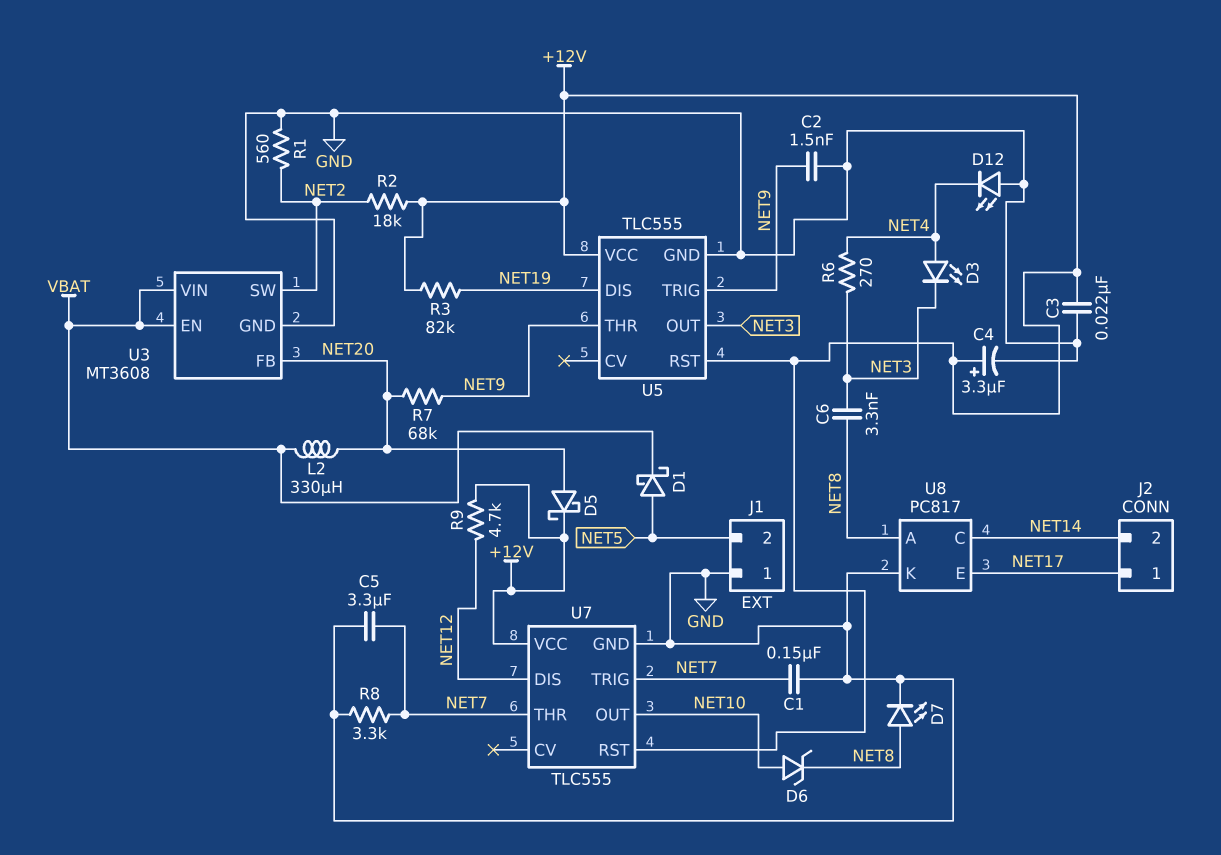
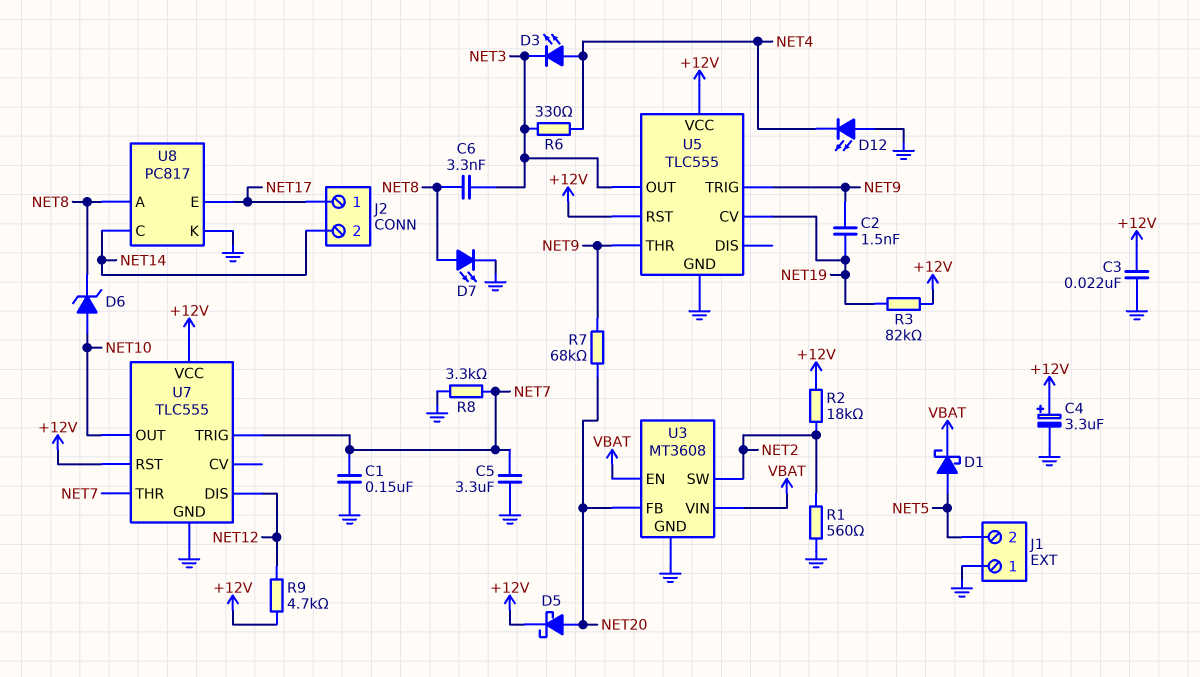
C2: 1.5nF (GND, NET9) -> 1.5nF (NET9, NET19)
L2: 330uH (NET20, VBAT) -> none
R6: 270 (NET3, NET4) -> 330 (NET3, NET4)
U5 pin CV: none -> NET19
U5 pin DIS: NET19 -> none

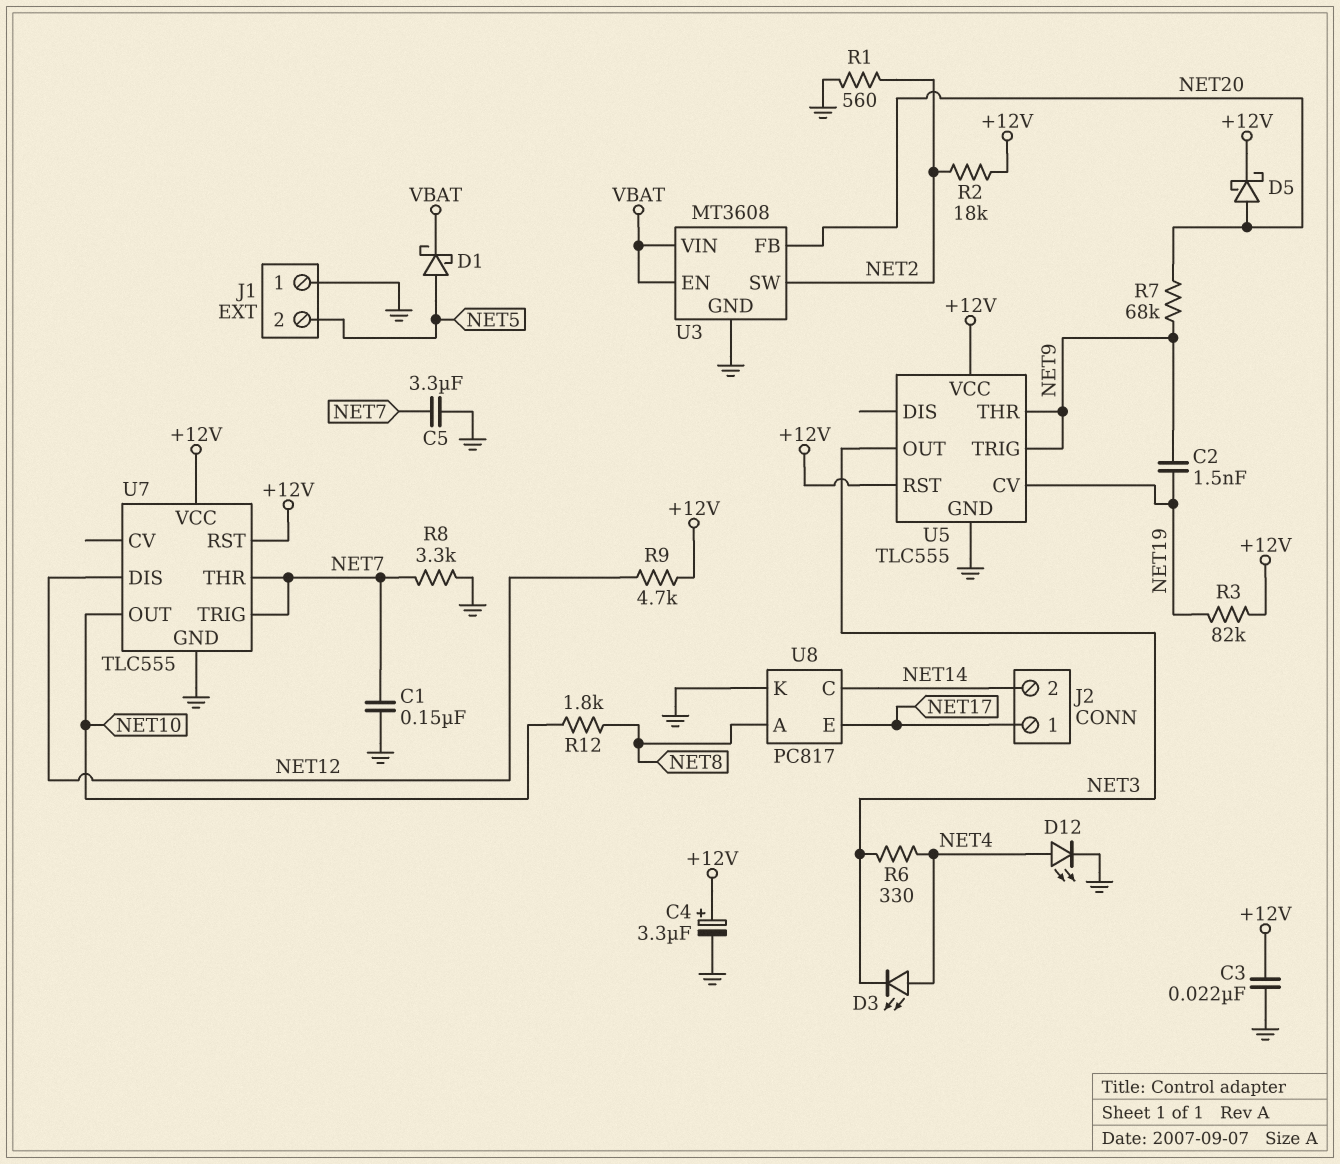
C6: 3.3nF (NET3, NET8) -> none
D6: zener (A NET10, K NET8) -> none
D7: LED (A NET8, K GND) -> none
D12: LED (A GND, K NET4) -> LED (A NET4, K GND)
R12: none -> 1.8k (NET8, NET10)

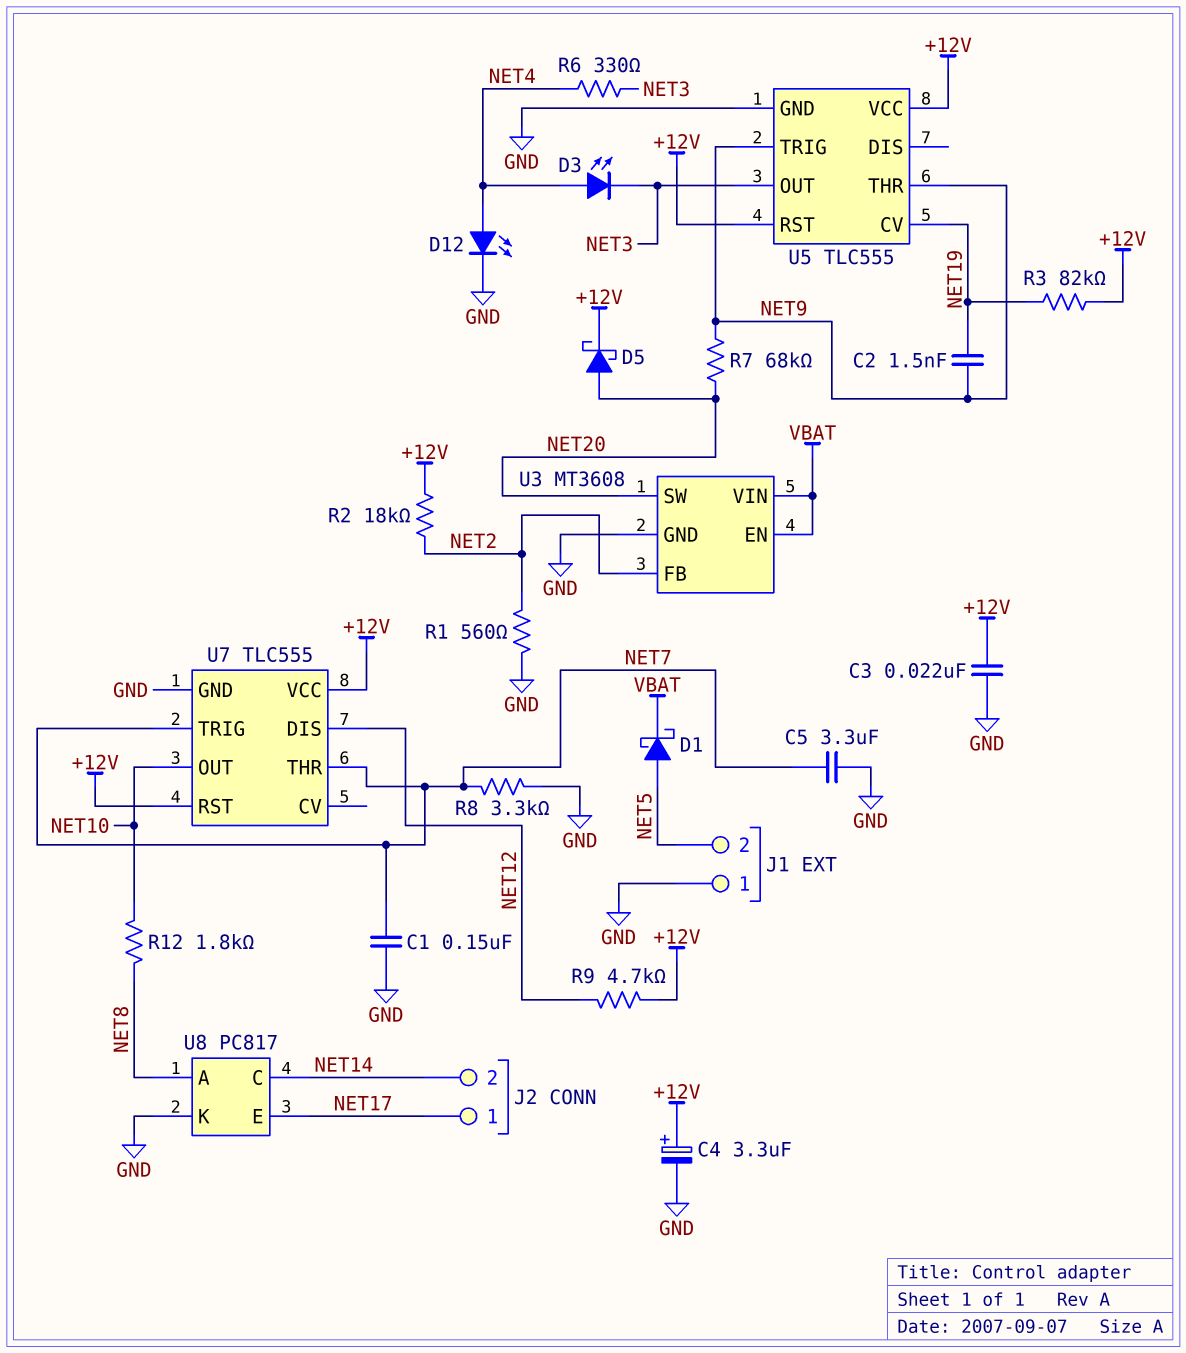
U3 pin FB: NET20 -> NET2
U3 pin SW: NET2 -> NET20

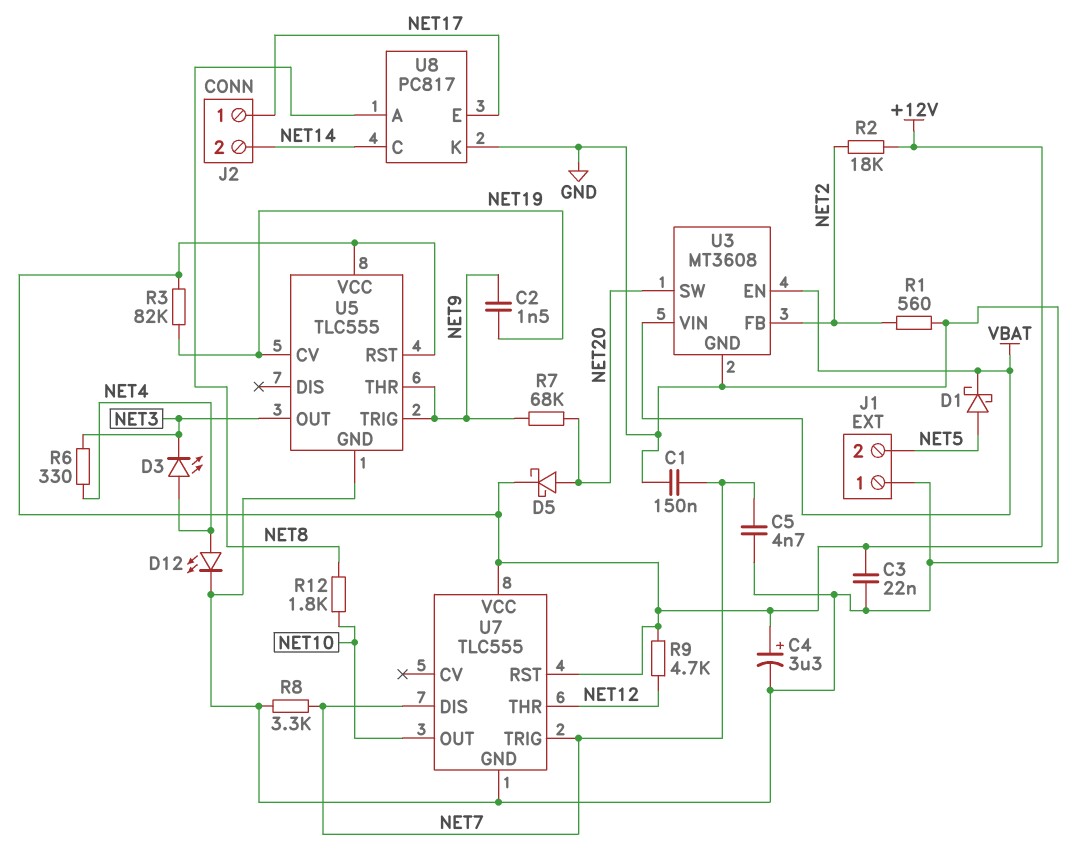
C5: 3.3uF (GND, NET7) -> 4.7nF (GND, NET7)
U7 pin DIS: NET12 -> NET7
U7 pin THR: NET7 -> NET12

